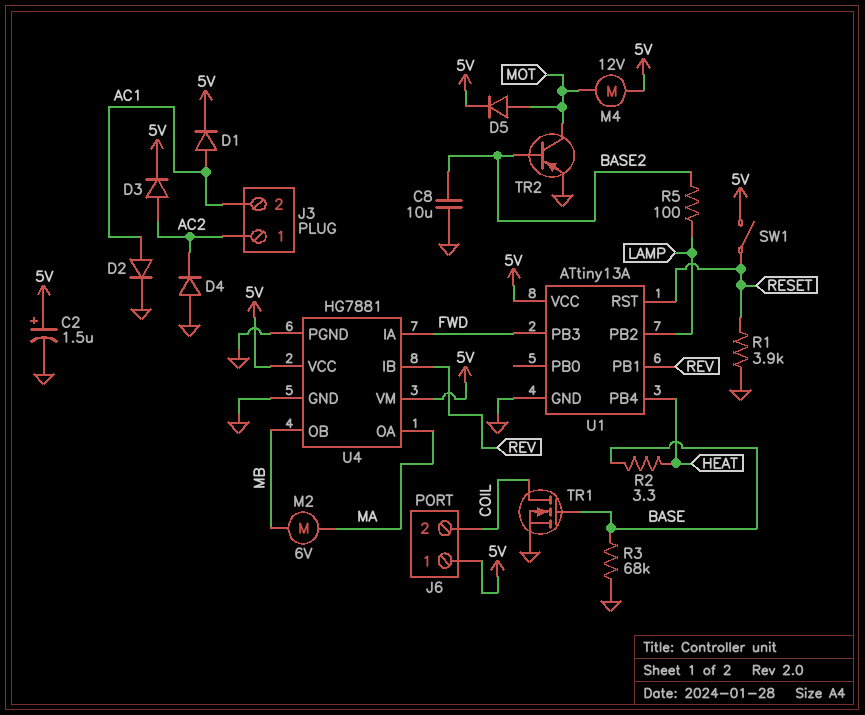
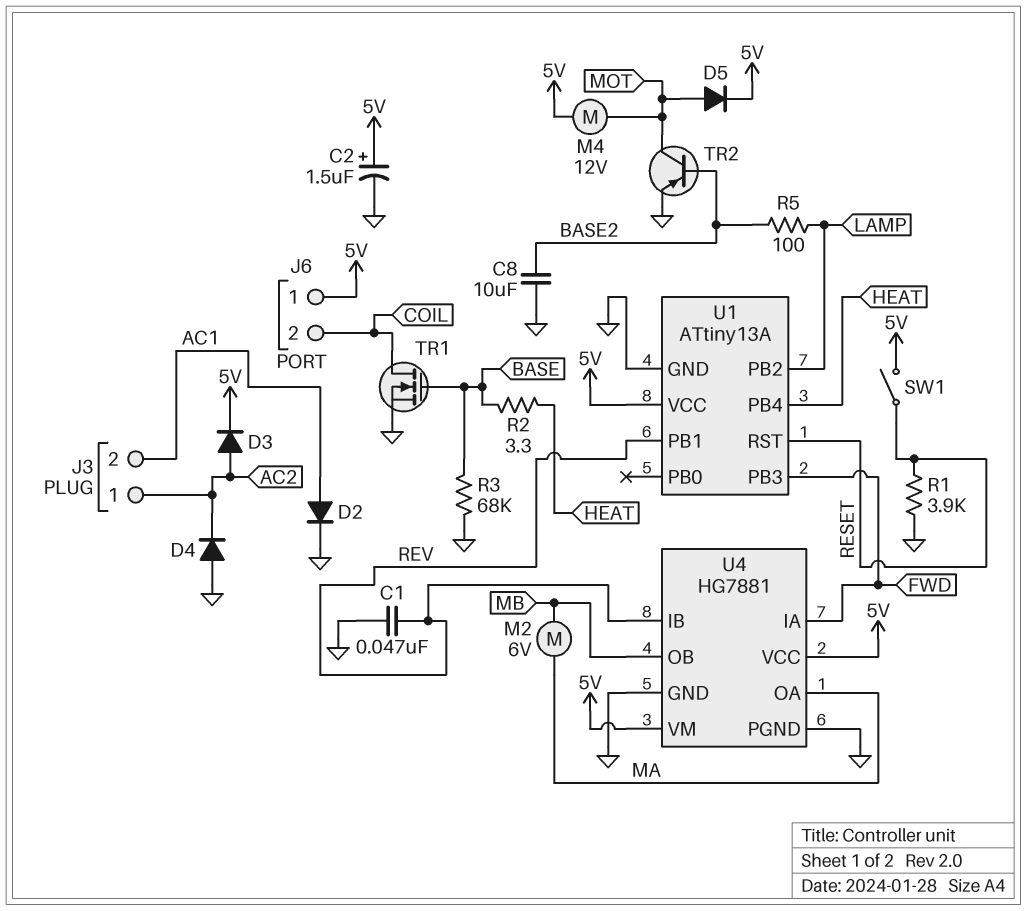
C1: none -> 47nF (GND, REV)
D1: diode (A AC1, K 5V) -> none

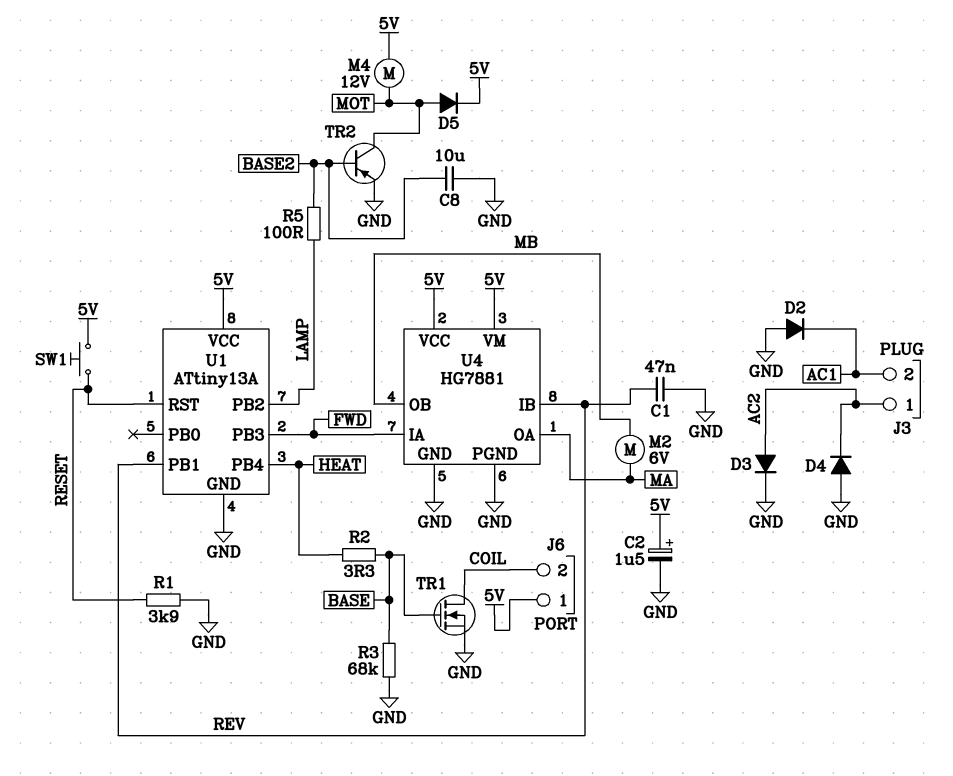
D2: diode (A AC1, K GND) -> diode (A GND, K AC1)
D3: diode (A AC2, K 5V) -> diode (A AC2, K GND)
SW1: switch (5V, RESET) -> button (5V, RESET)

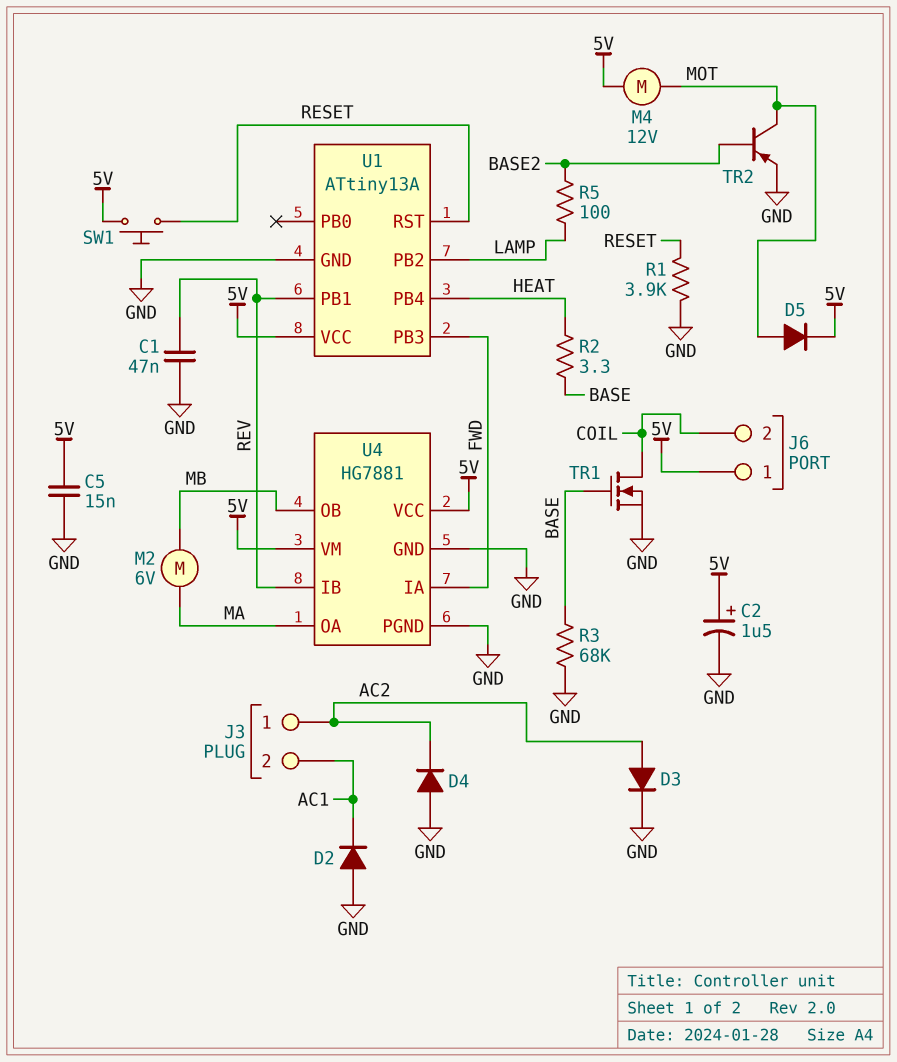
C5: none -> 15nF (5V, GND)
C8: 10uF (BASE2, GND) -> none

